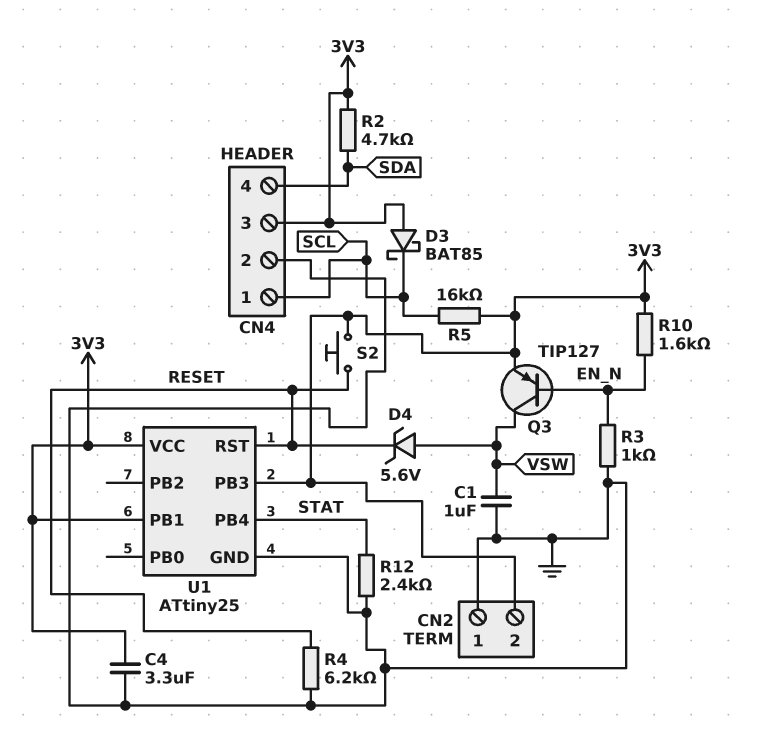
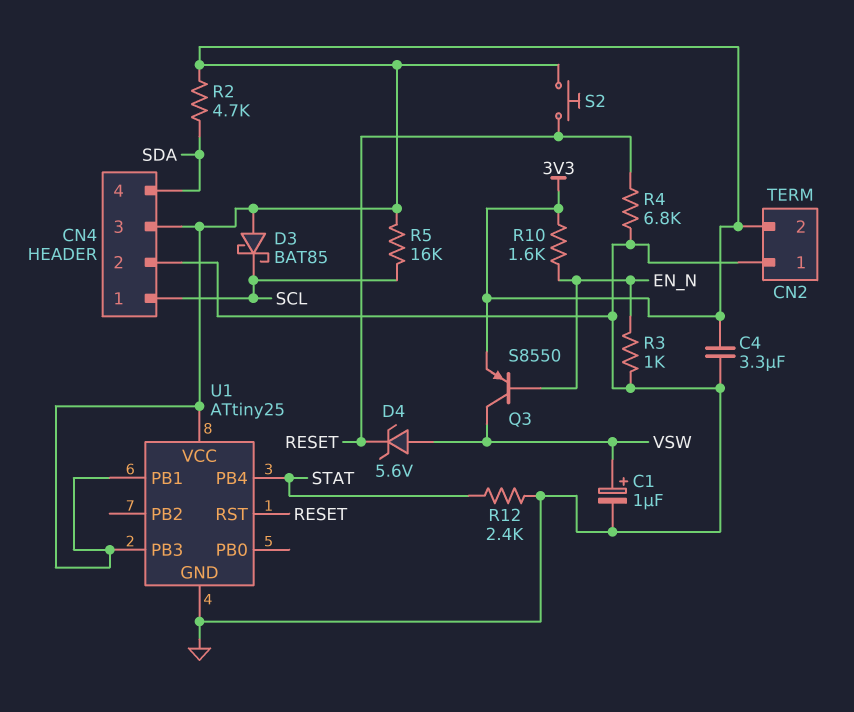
C1: 1uF (GND, VSW) -> 1uF (plus VSW, minus GND)
Q3: PNP TIP127 (B EN_N, C VSW, E 3V3) -> PNP S8550 (B EN_N, C VSW, E 3V3)
R4: 6.2k (GND, RESET) -> 6.8k (GND, RESET)

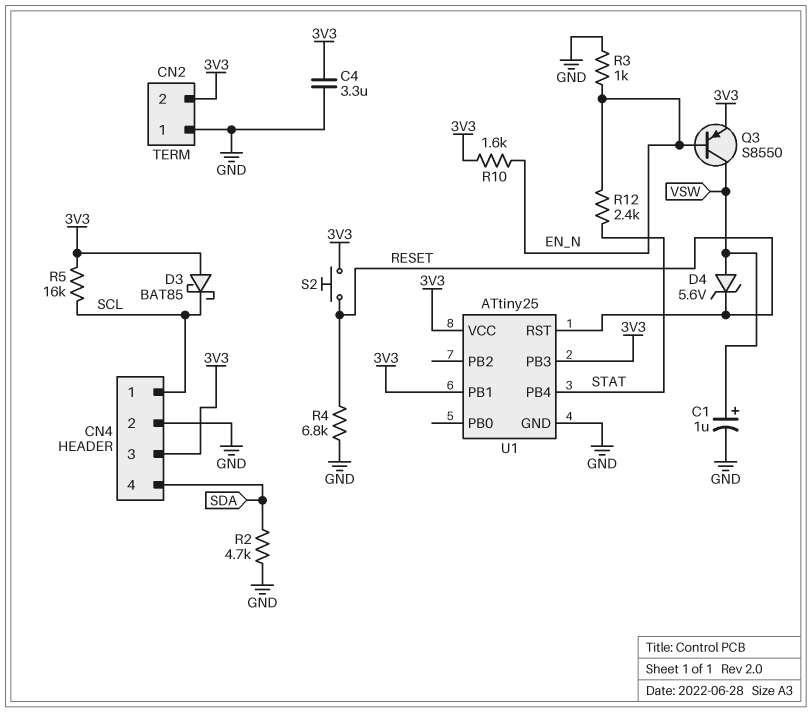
R2: 4.7k (3V3, SDA) -> 4.7k (GND, SDA)
R12: 2.4k (GND, STAT) -> 2.4k (EN_N, STAT)

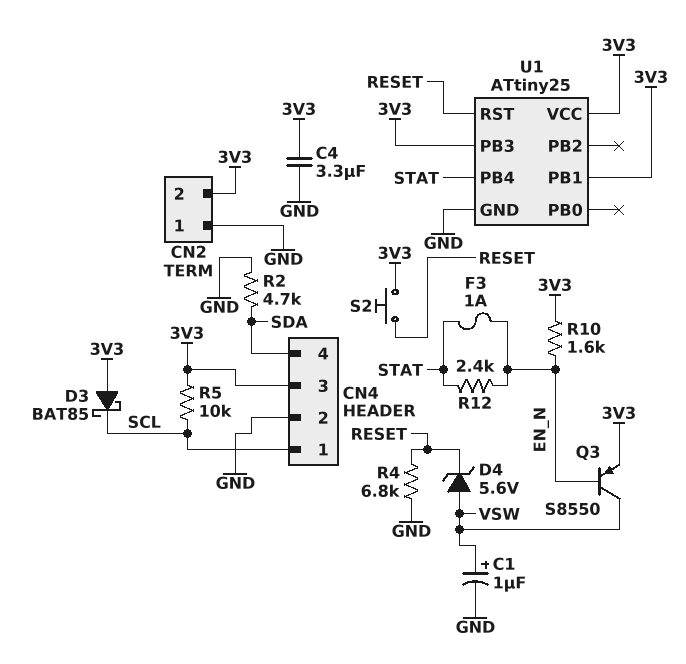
F3: none -> 1A (EN_N, STAT)
R3: 1k (EN_N, GND) -> none
R5: 16k (3V3, SCL) -> 10k (3V3, SCL)

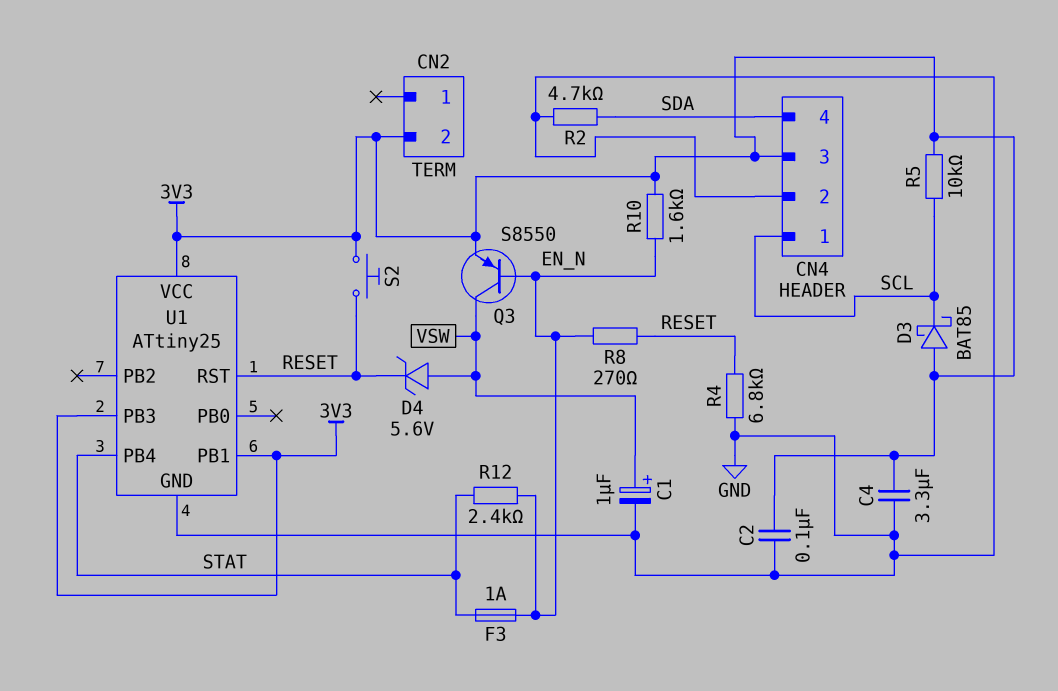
C2: none -> 100nF (3V3, GND)
CN2 pin 1: GND -> none
R8: none -> 270 (EN_N, RESET)

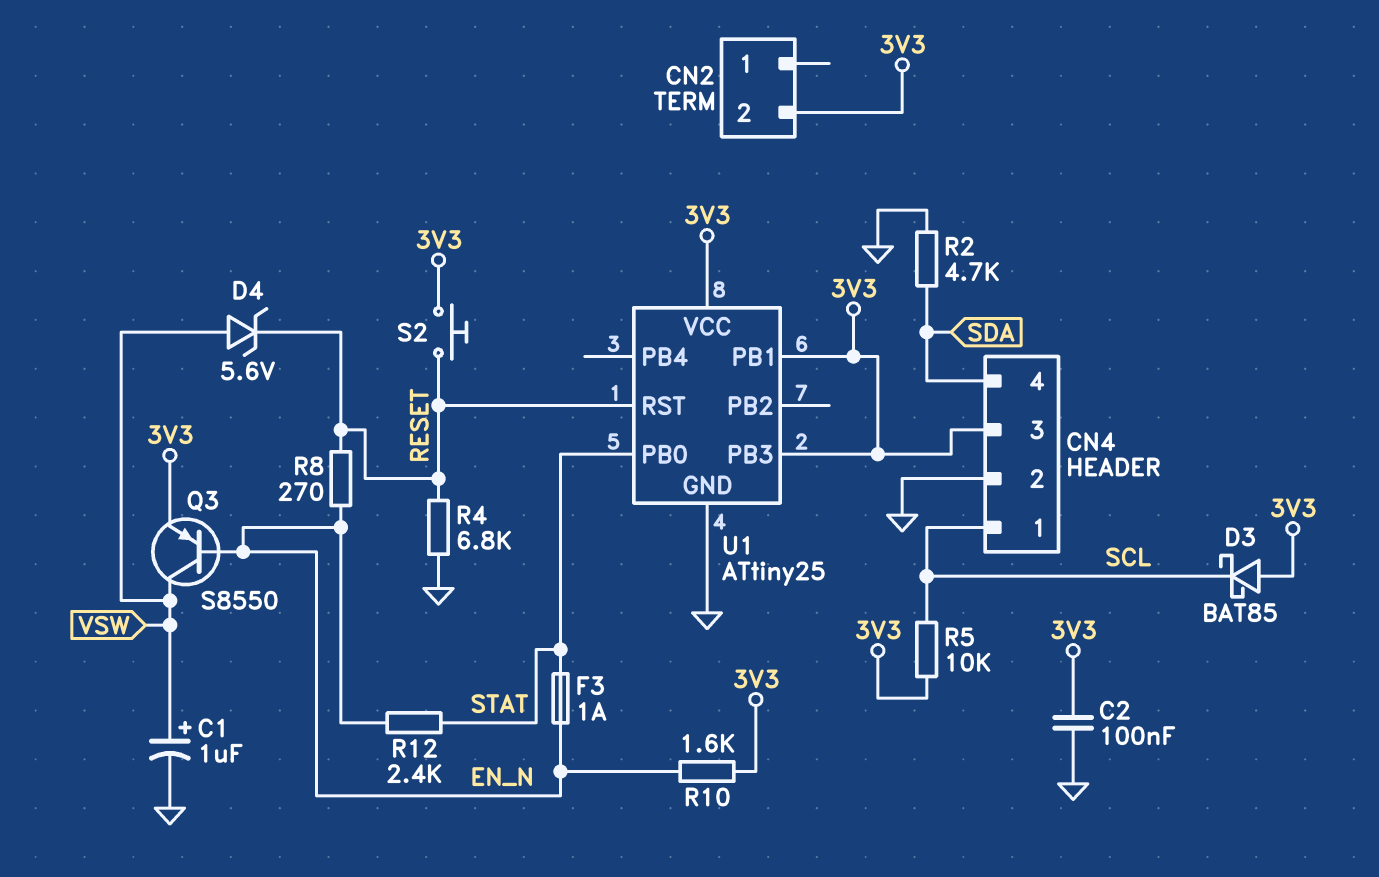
C4: 3.3uF (3V3, GND) -> none
U1 pin PB0: none -> STAT
U1 pin PB4: STAT -> none

